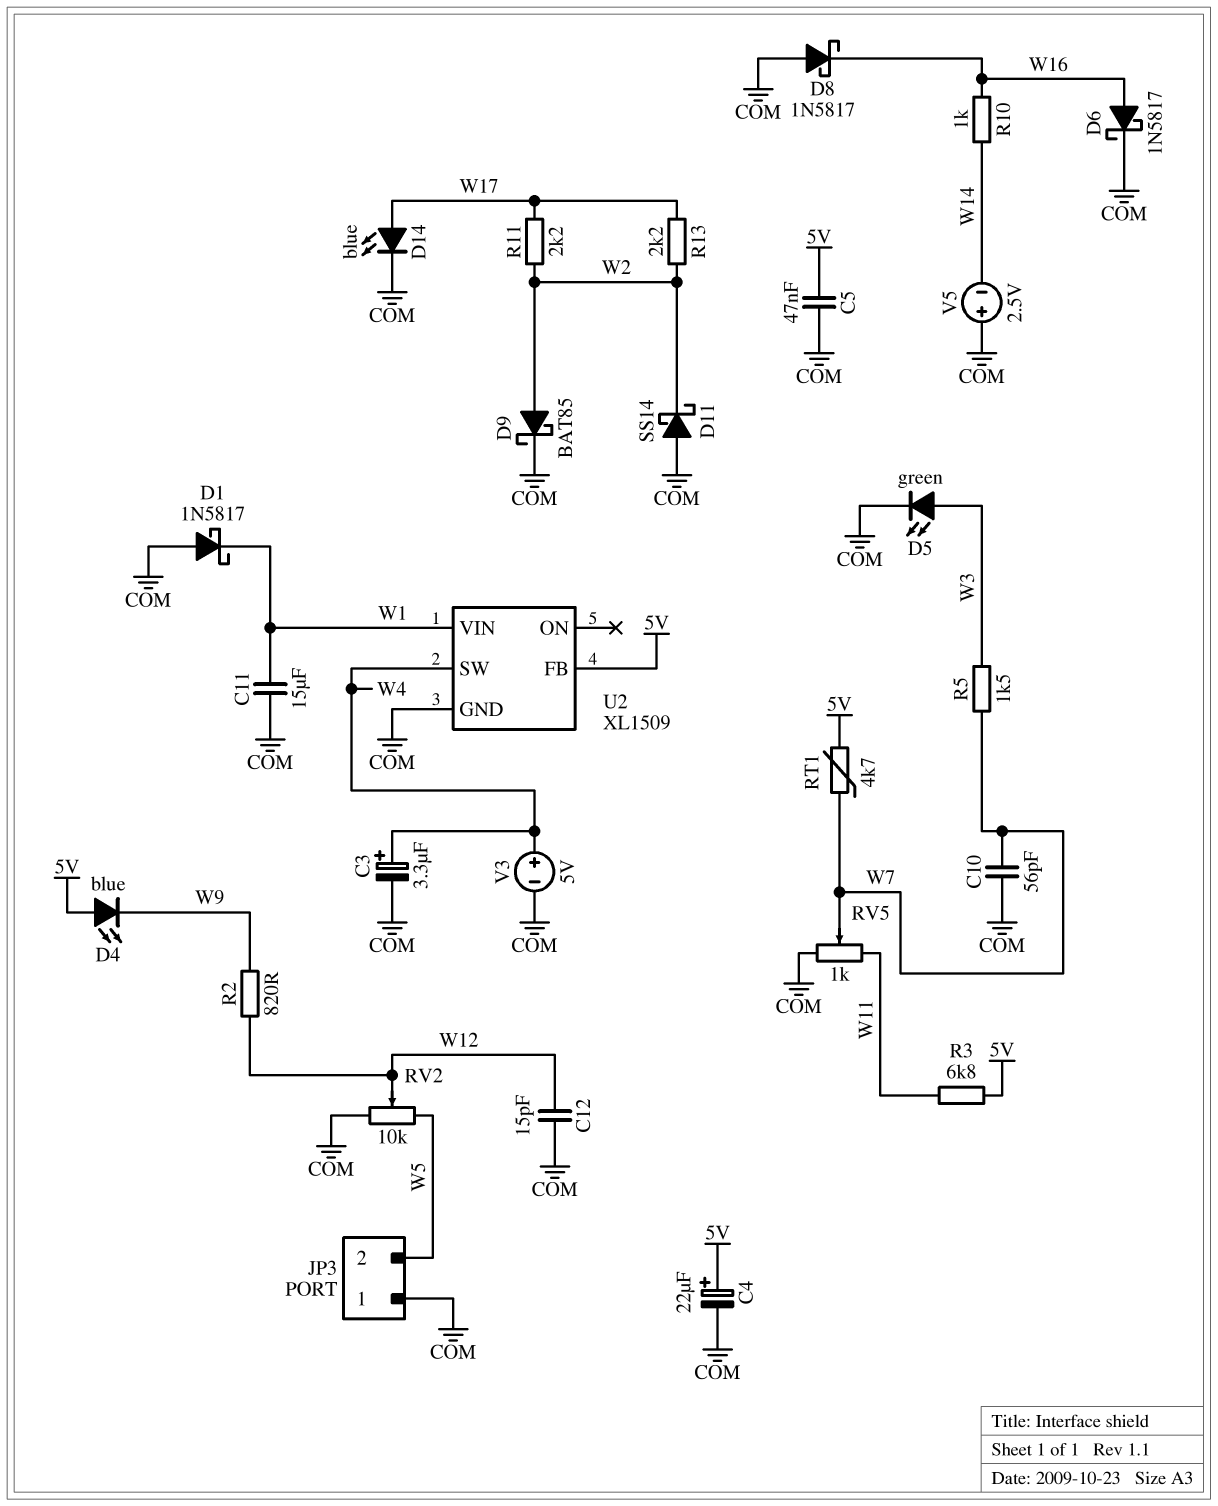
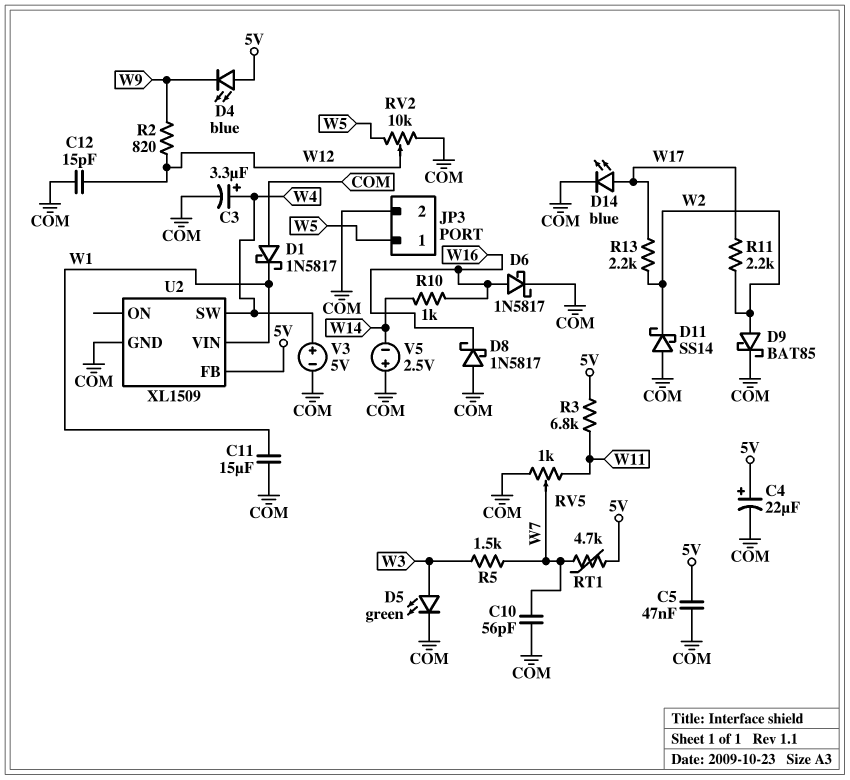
JP3 pin 1: COM -> W5
JP3 pin 2: W5 -> COM

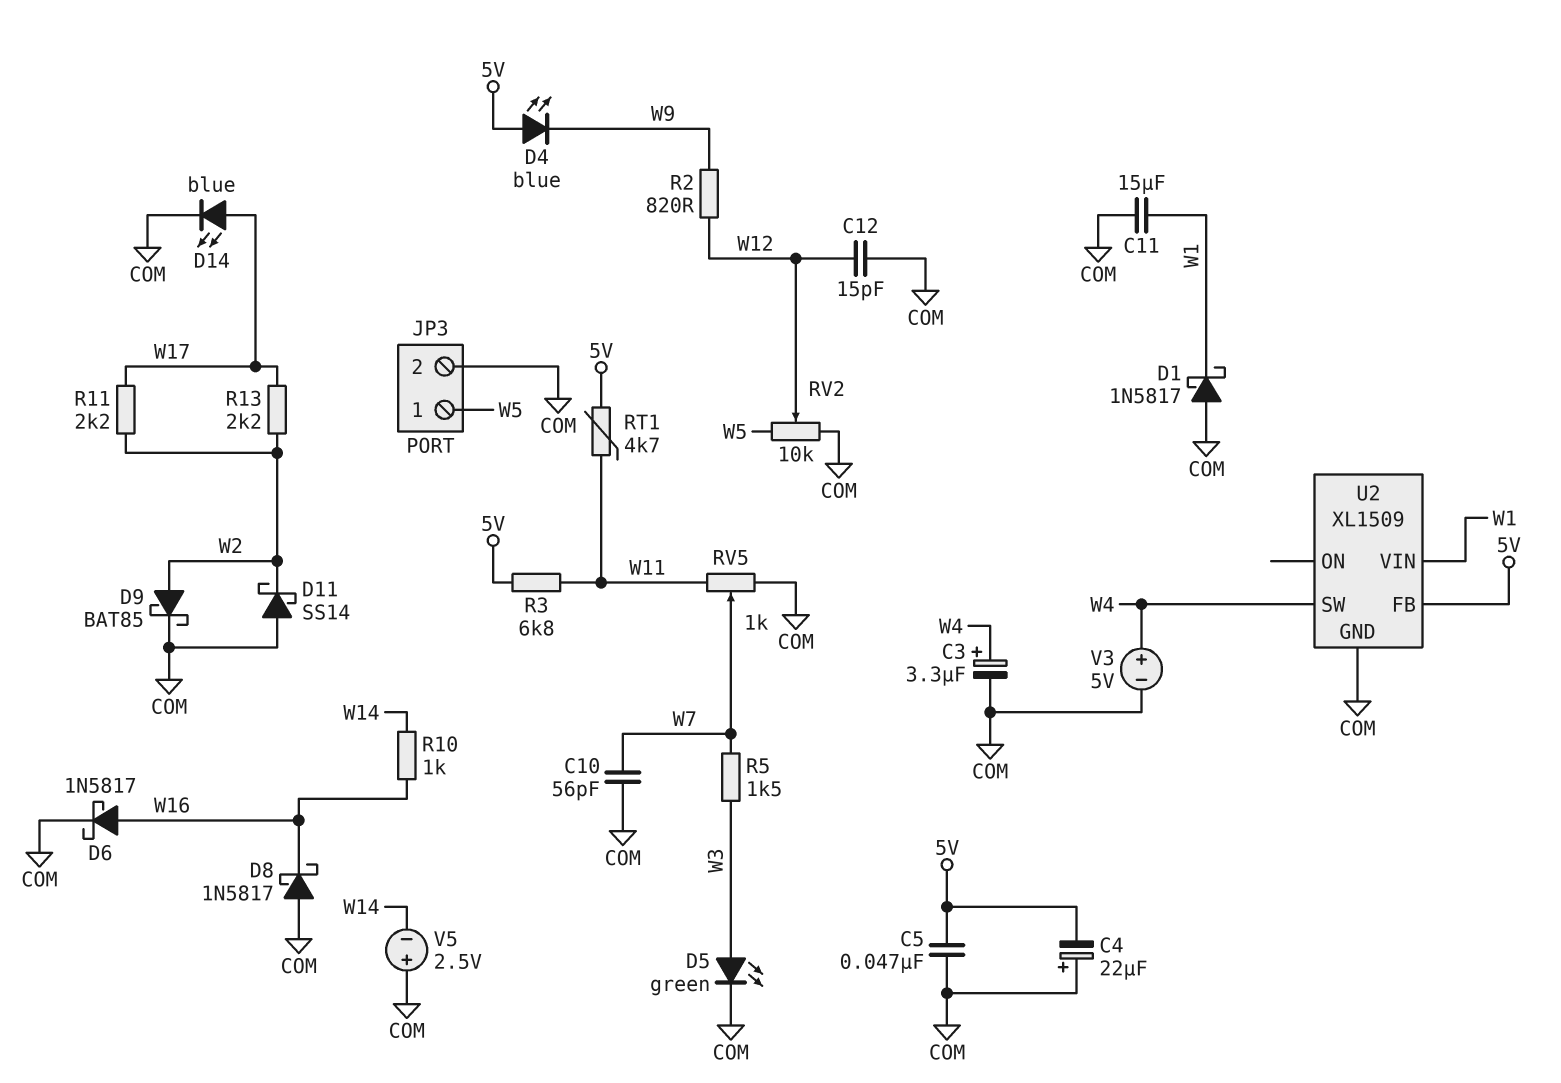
C4: 22uF (plus 5V, minus COM) -> 22uF (plus COM, minus 5V)
RT1: 4.7k (5V, W7) -> 4.7k (5V, W11)

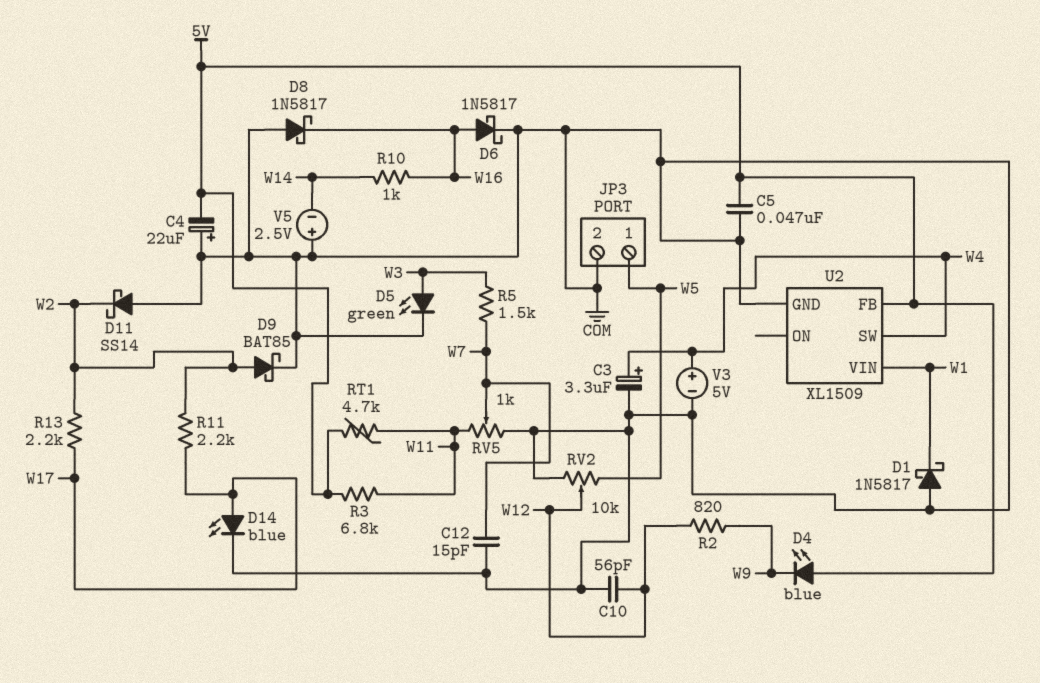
C10: 56pF (COM, W7) -> 56pF (COM, W12)
C11: 15uF (COM, W1) -> none
C12: 15pF (COM, W12) -> 15pF (COM, W7)

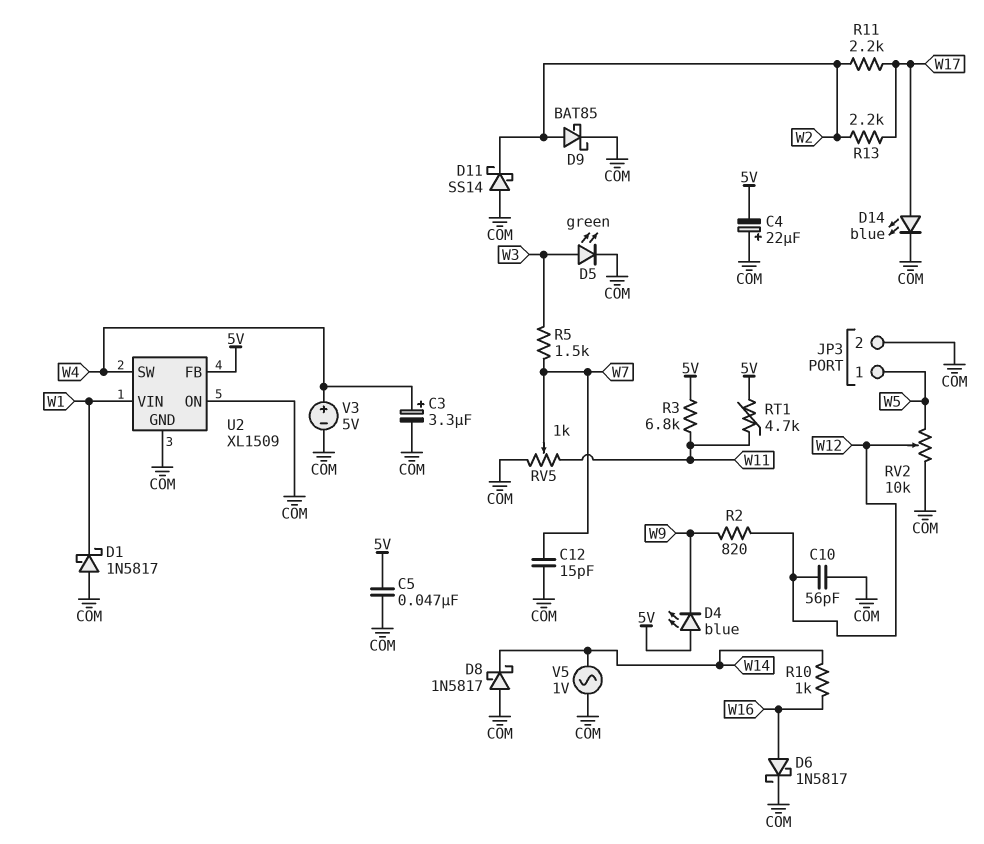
D8: schottky 1N5817 (A COM, K W16) -> schottky 1N5817 (A COM, K W14)
U2 pin ON: none -> COM
V5: 2.5V (plus COM, minus W14) -> AC 1V (COM, W14)

